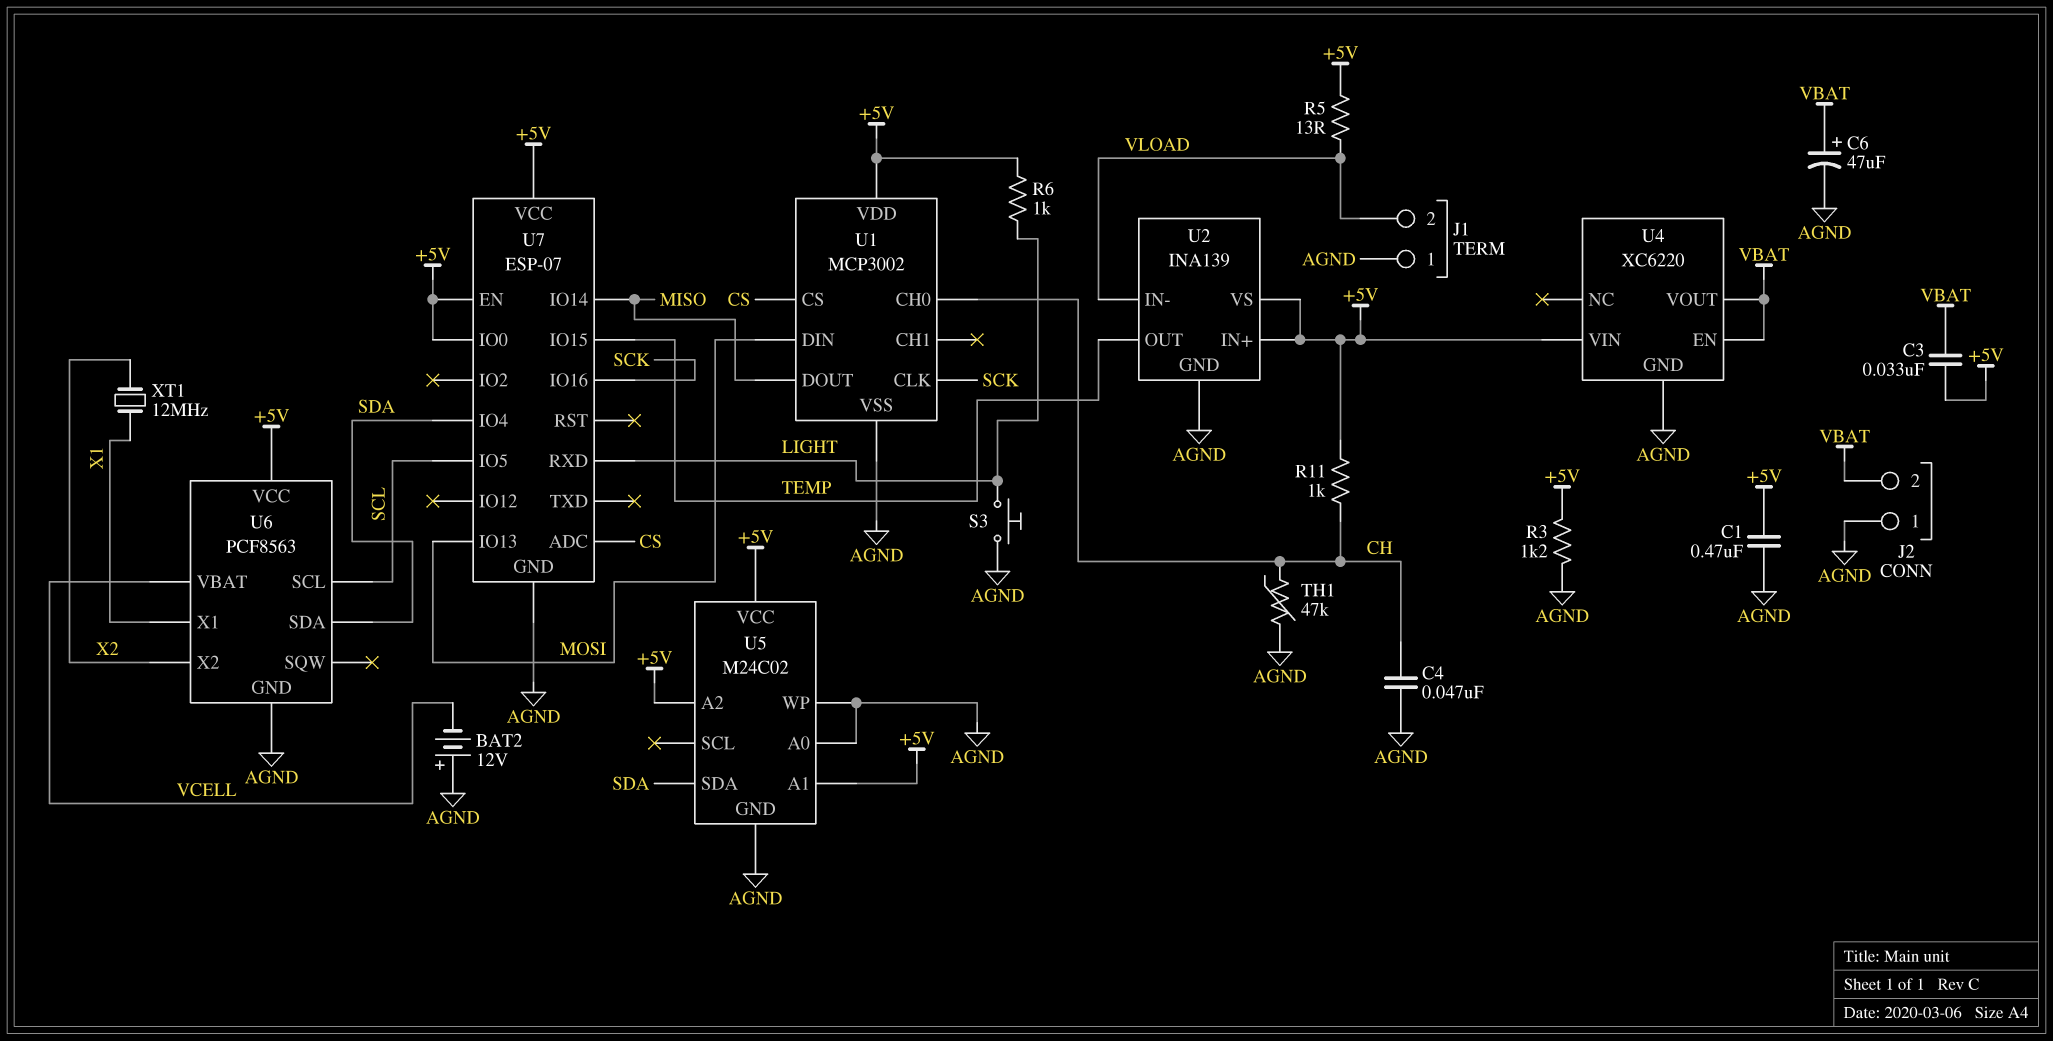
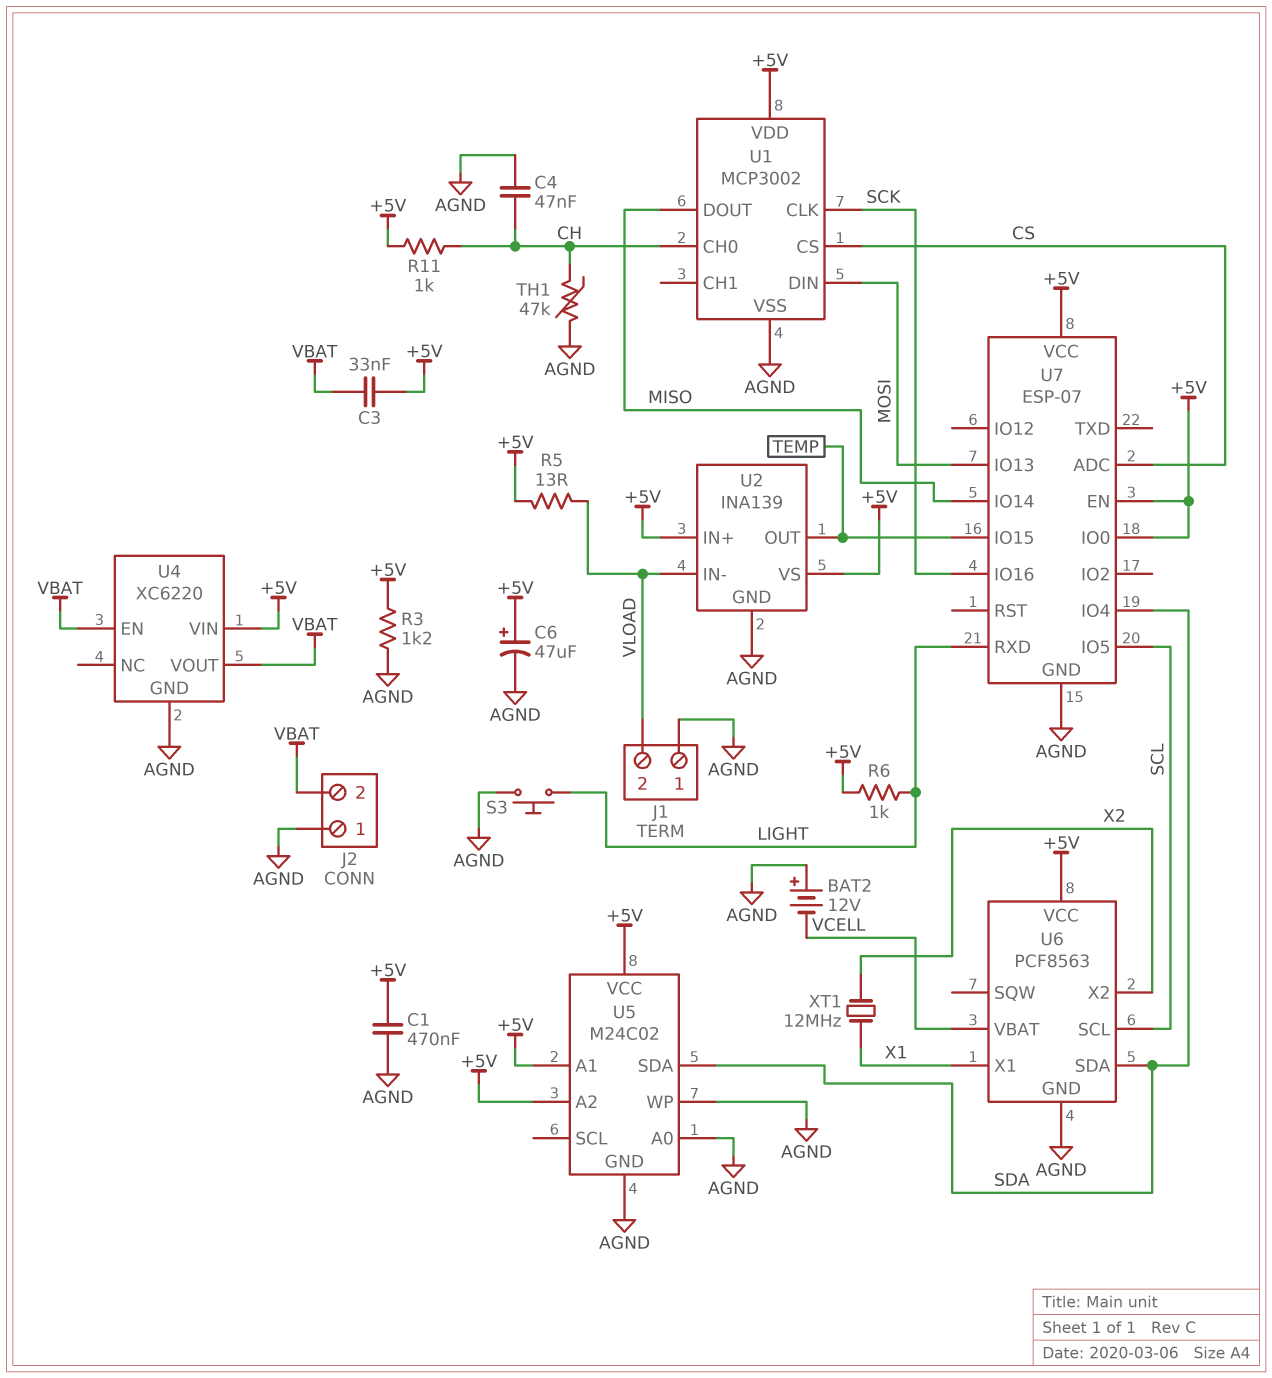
C6: 47uF (plus VBAT, minus AGND) -> 47uF (plus +5V, minus AGND)

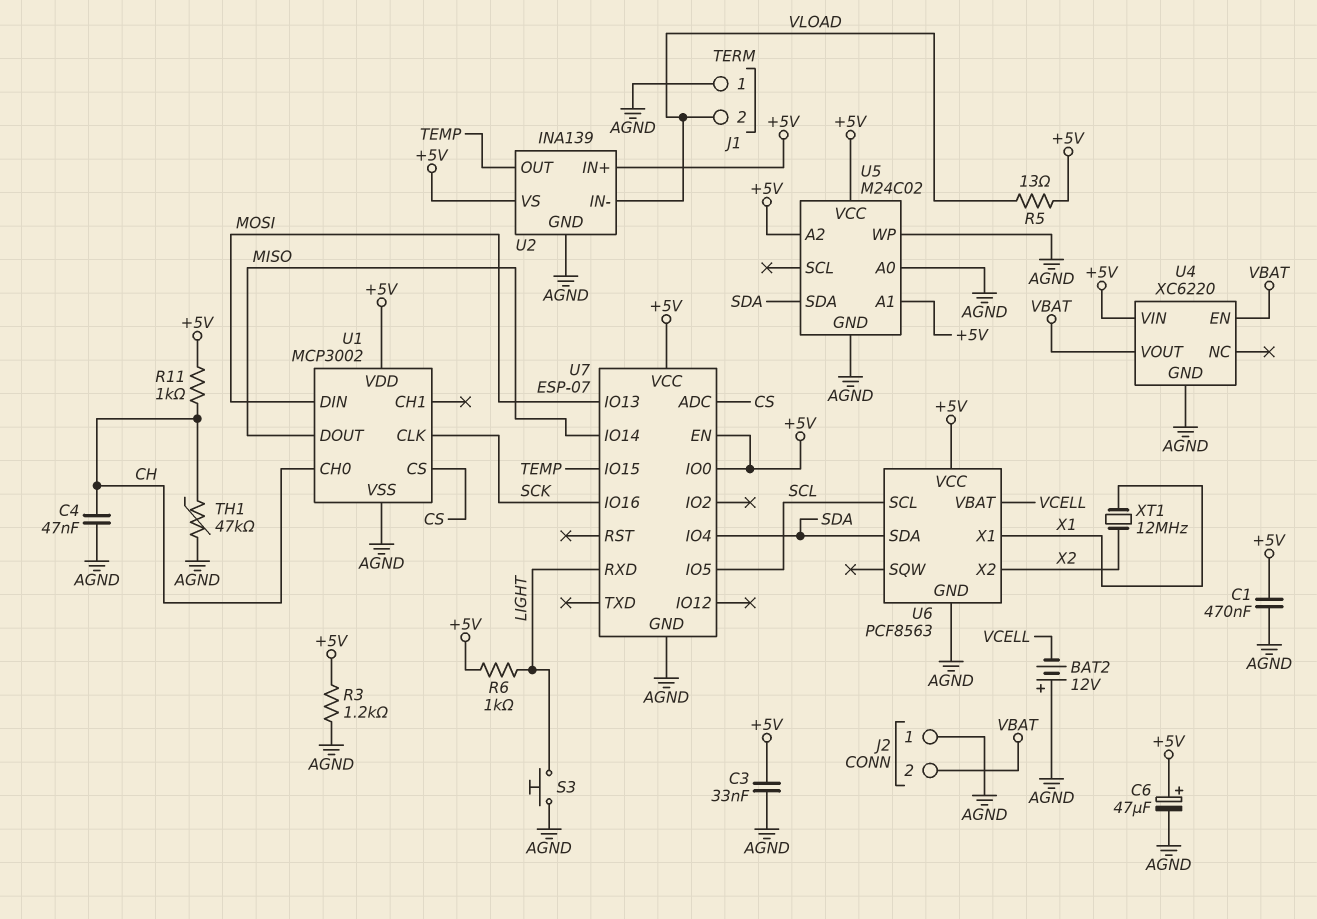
C3: 33nF (+5V, VBAT) -> 33nF (+5V, AGND)

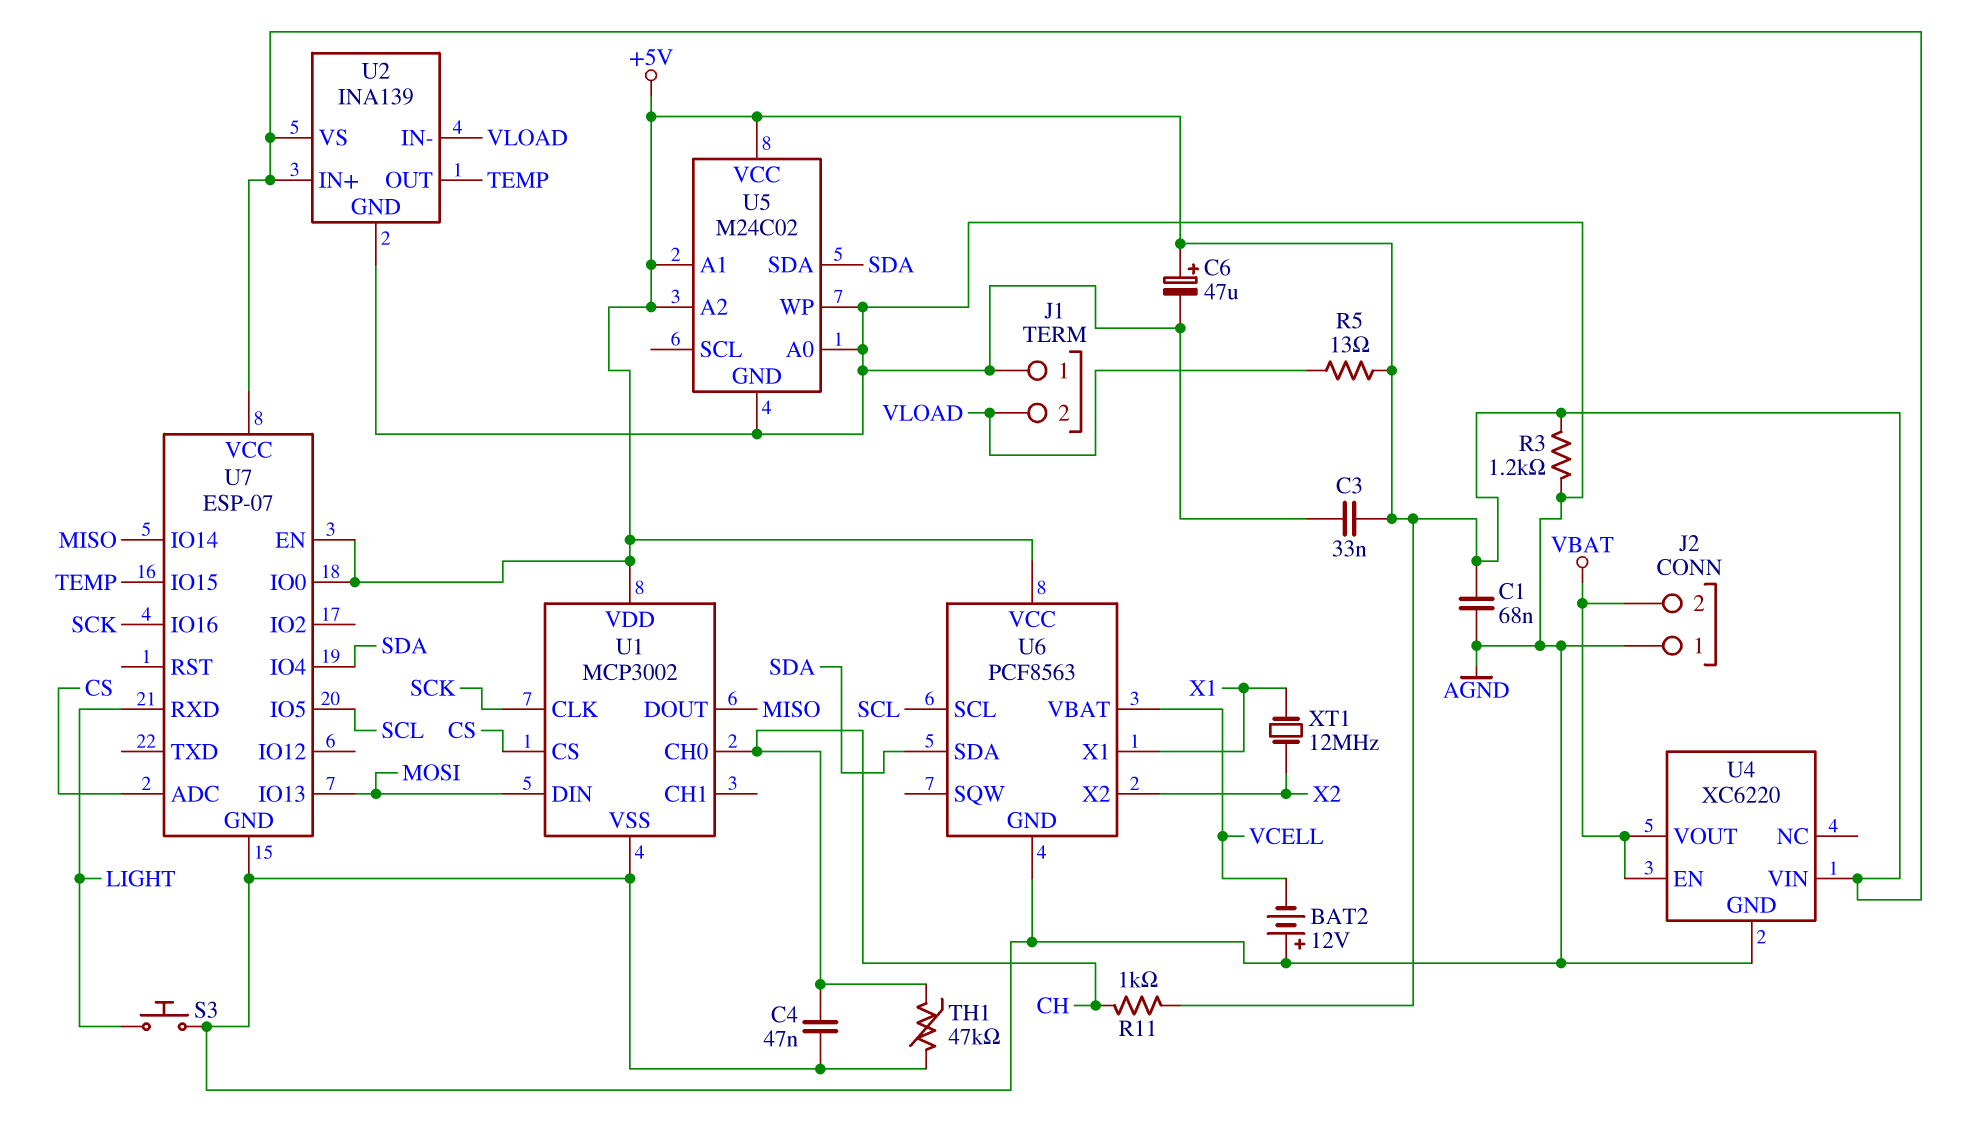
C1: 470nF (+5V, AGND) -> 68nF (+5V, AGND)
R6: 1k (+5V, LIGHT) -> none

